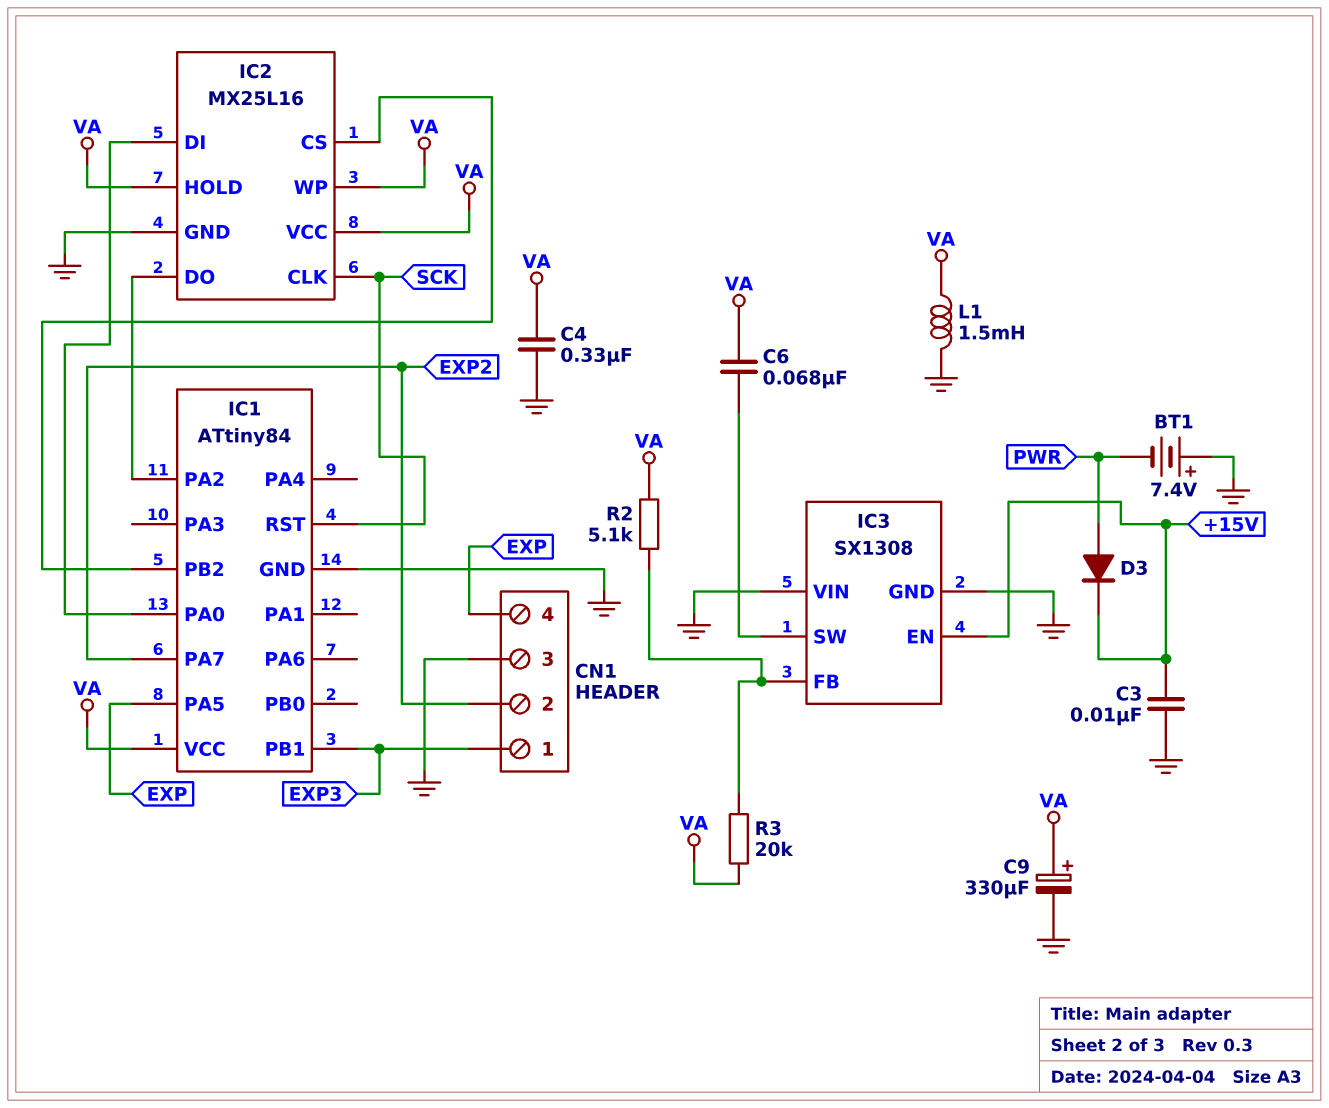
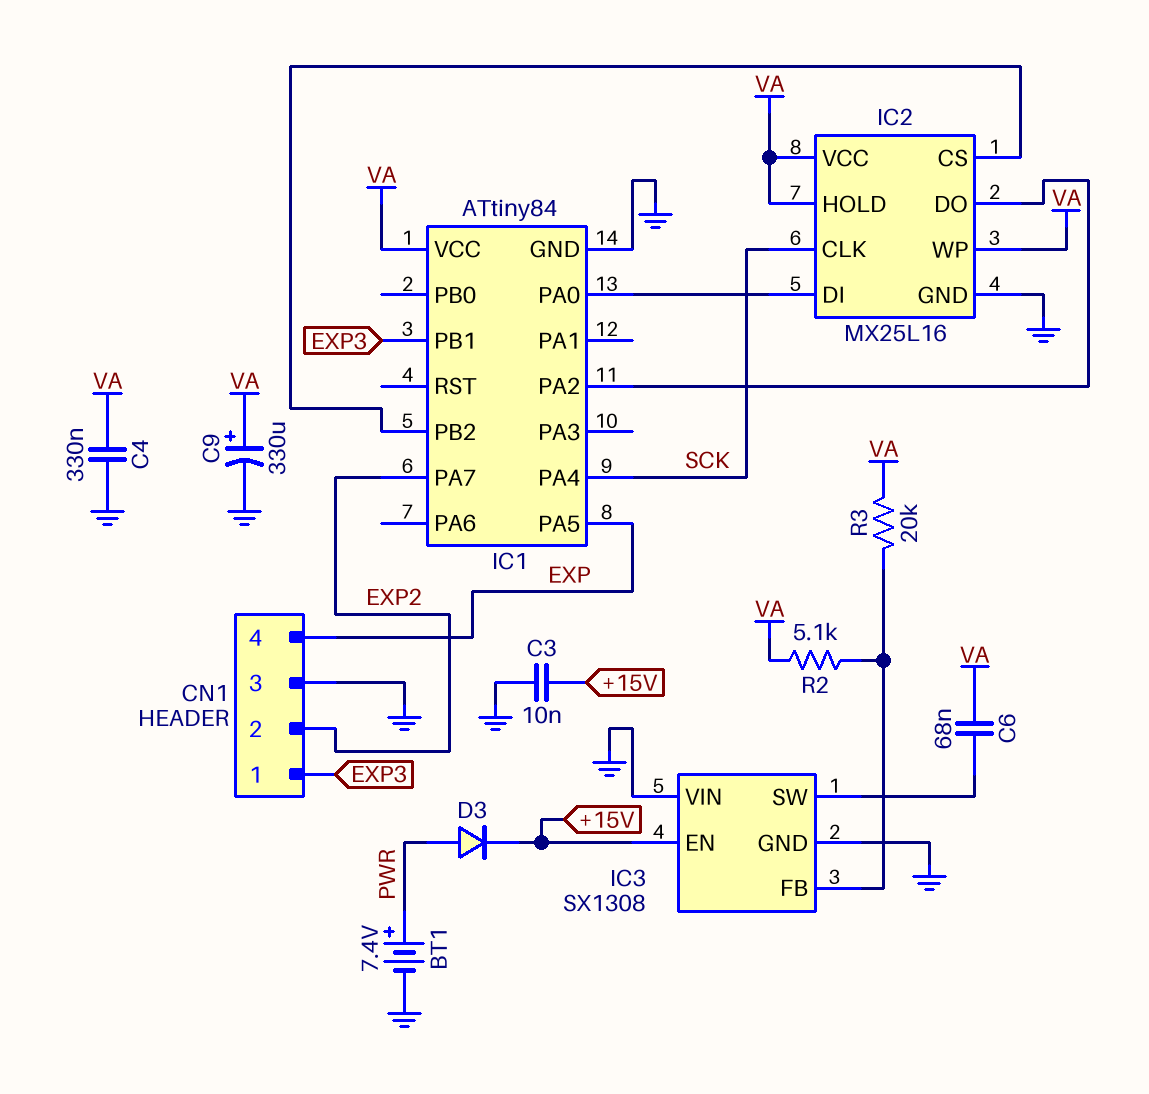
BT1: 7.4V (plus GND, minus PWR) -> 7.4V (plus PWR, minus GND)
IC1 pin PA4: none -> SCK
IC1 pin RST: SCK -> none
L1: 1.5mH (GND, VA) -> none

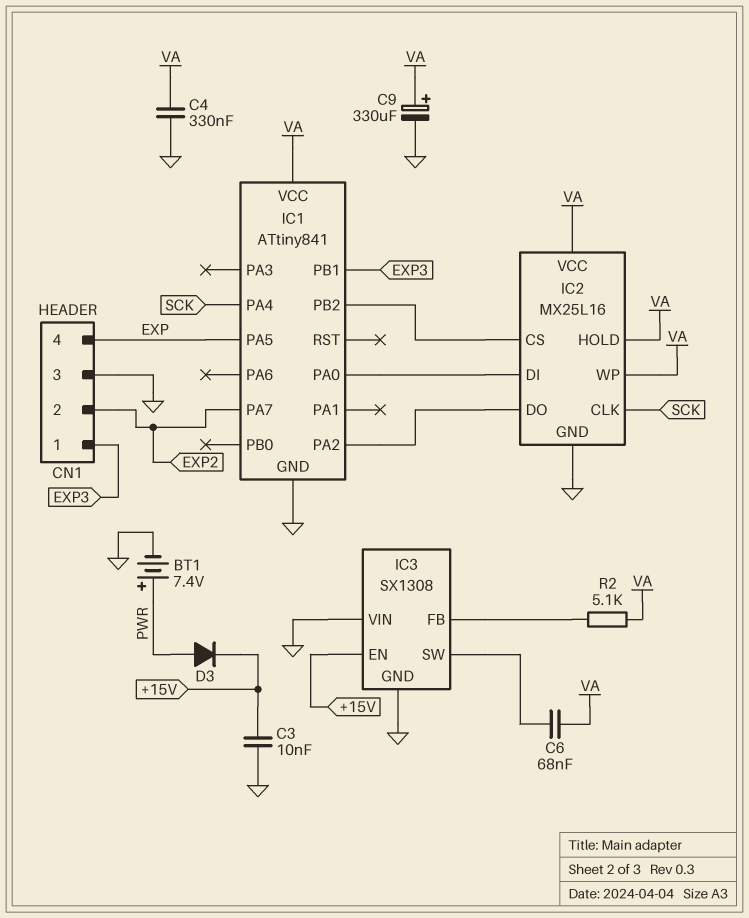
IC1: ATtiny84 -> ATtiny841
R3: 20k (IC3/FB, VA) -> none

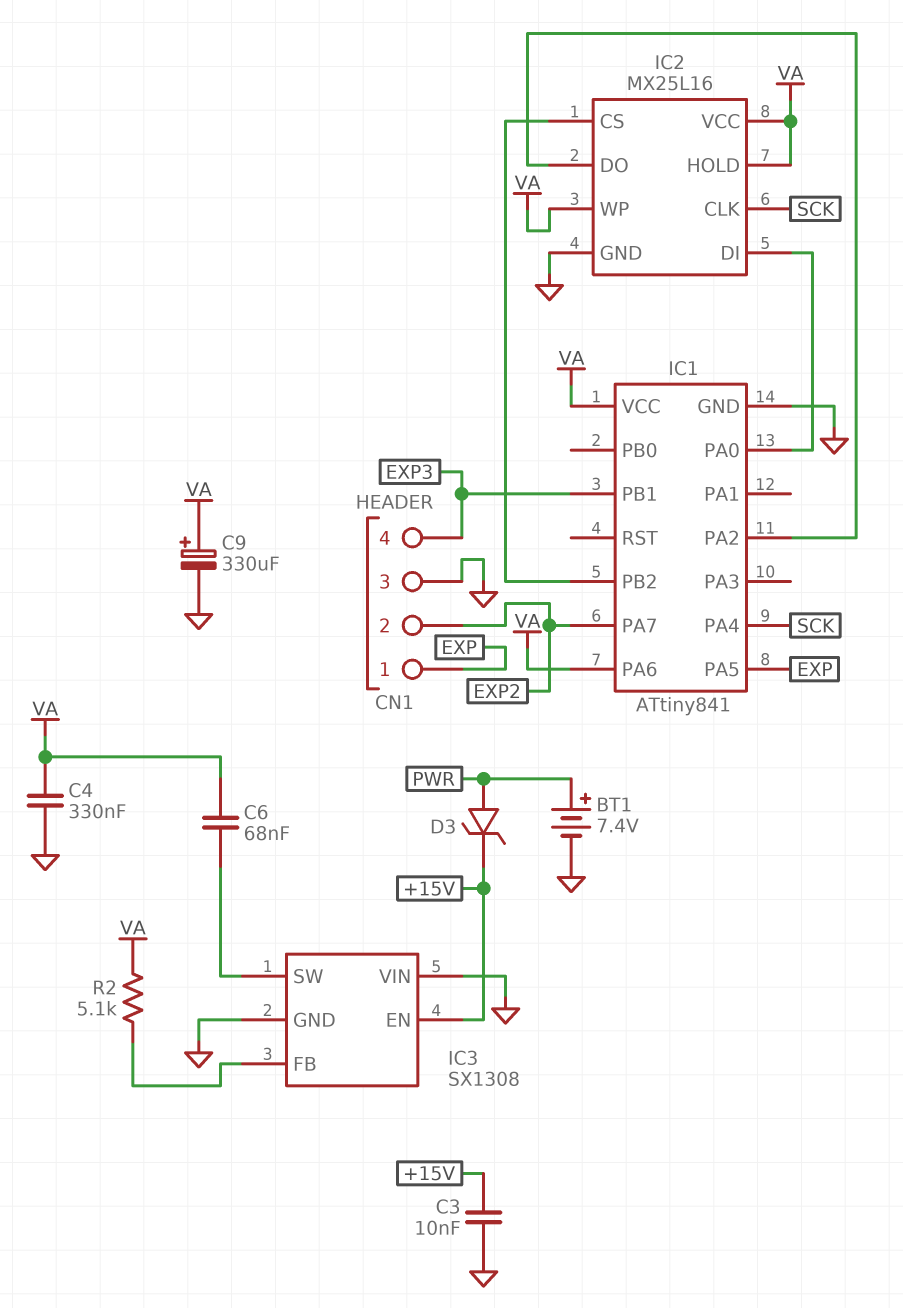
CN1 pin 1: EXP3 -> EXP
CN1 pin 4: EXP -> EXP3
D3: diode (A PWR, K +15V) -> zener (A PWR, K +15V)
IC1 pin PA6: none -> VA

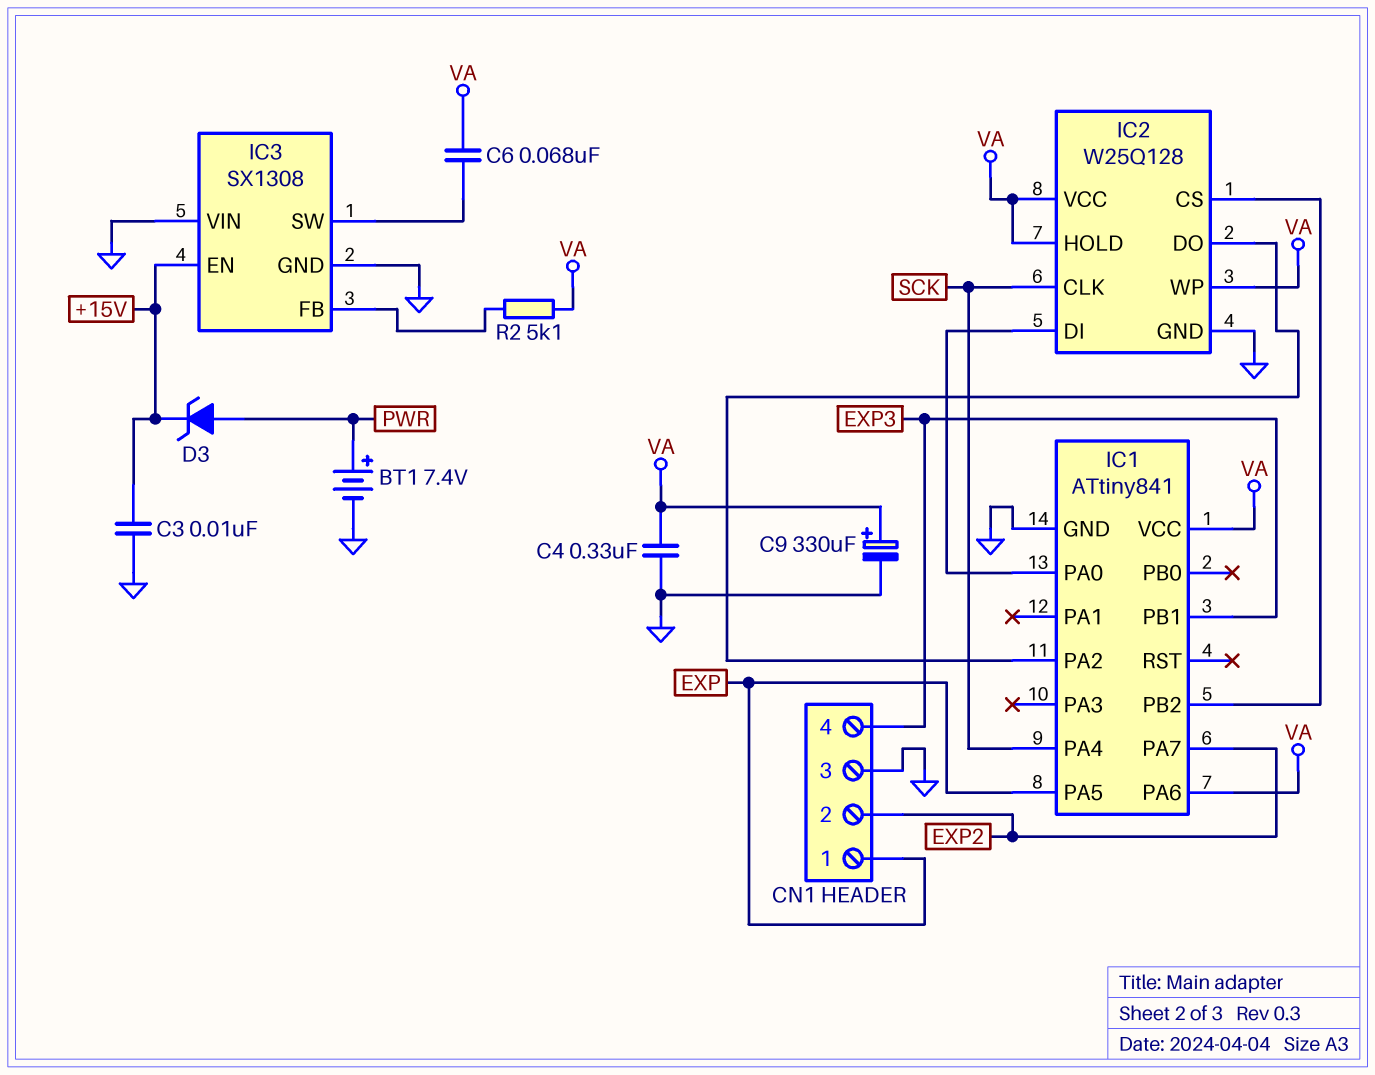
IC2: MX25L16 -> W25Q128

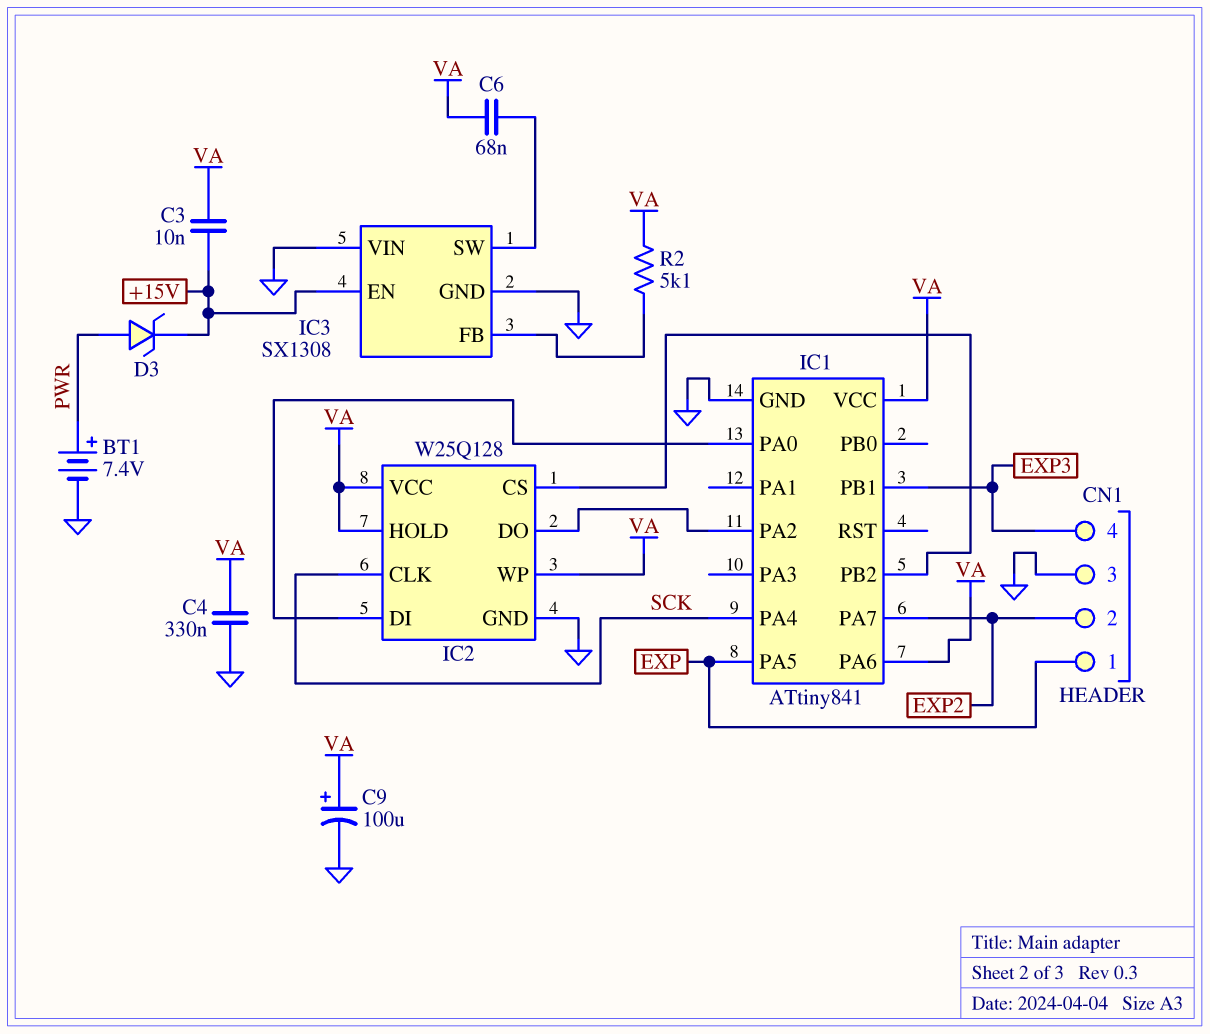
C3: 10nF (+15V, GND) -> 10nF (+15V, VA)
C9: 330uF (plus VA, minus GND) -> 100uF (plus VA, minus GND)

